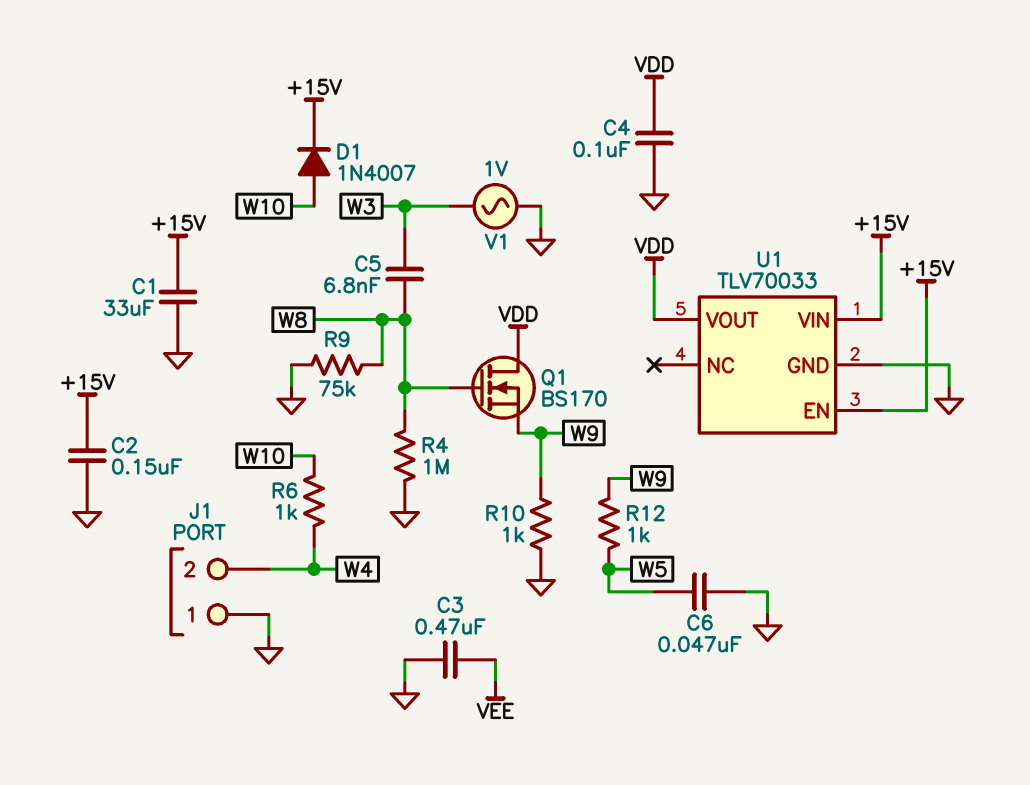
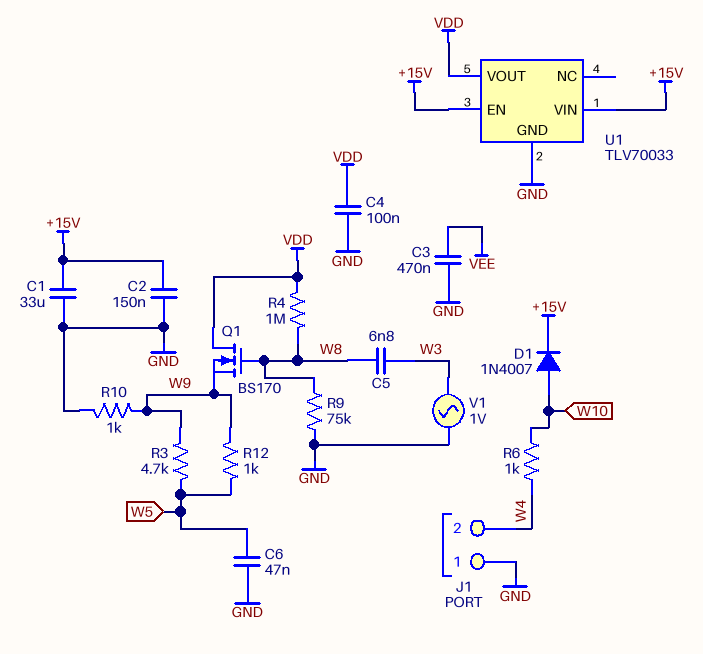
R3: none -> 4.7k (W5, W9)
R4: 1M (GND, W8) -> 1M (VDD, W8)

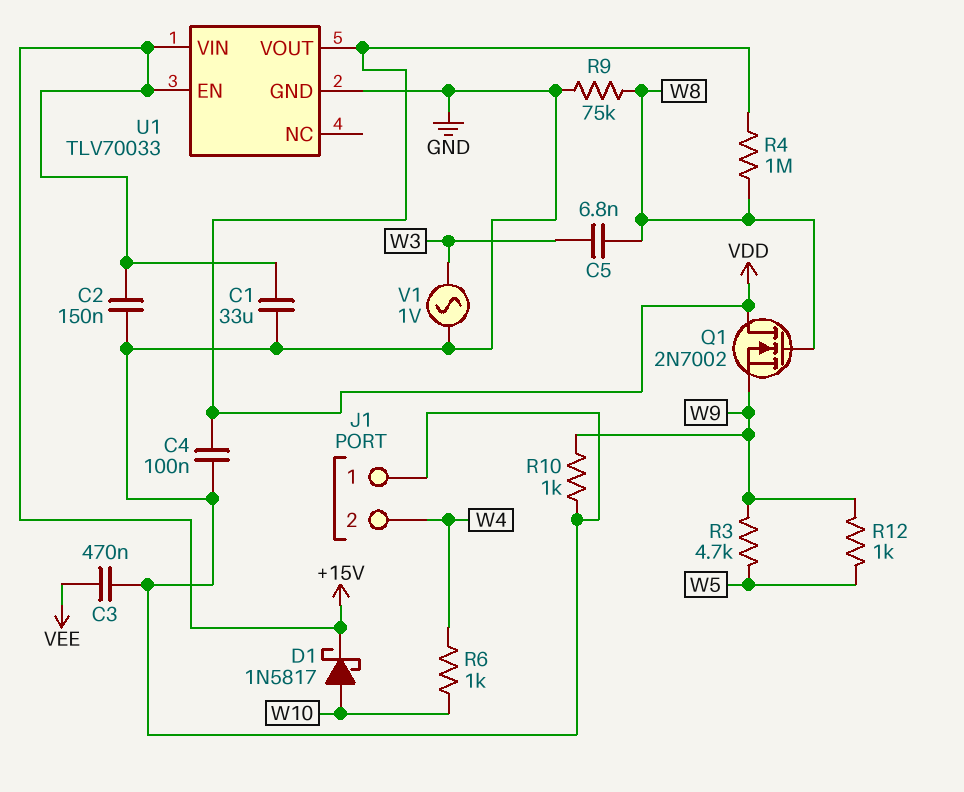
C6: 47nF (GND, W5) -> none
D1: diode 1N4007 (A W10, K +15V) -> schottky 1N5817 (A W10, K +15V)
Q1: NMOS BS170 (G W8, D VDD, S W9) -> NMOS 2N7002 (G W8, D VDD, S W9)

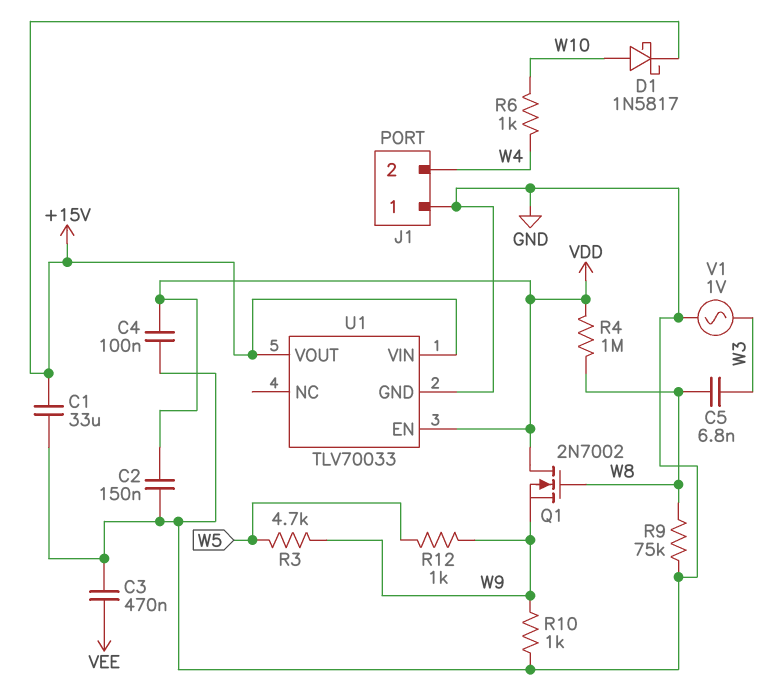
C2: 150nF (+15V, GND) -> 150nF (GND, VDD)
U1 pin EN: +15V -> VDD
U1 pin VOUT: VDD -> +15V

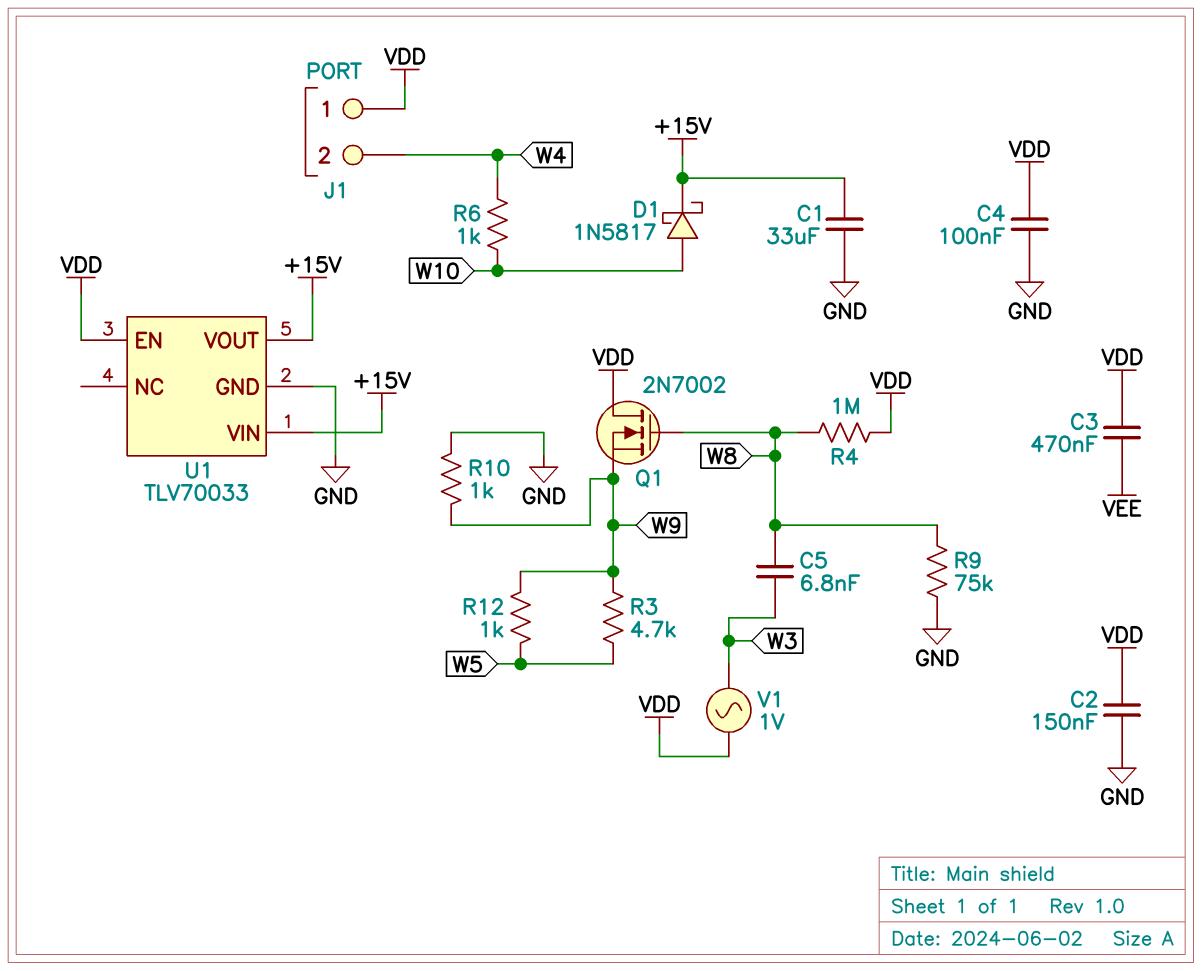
C3: 470nF (GND, VEE) -> 470nF (VDD, VEE)
J1 pin 1: GND -> VDD
V1: AC 1V (GND, W3) -> AC 1V (VDD, W3)

